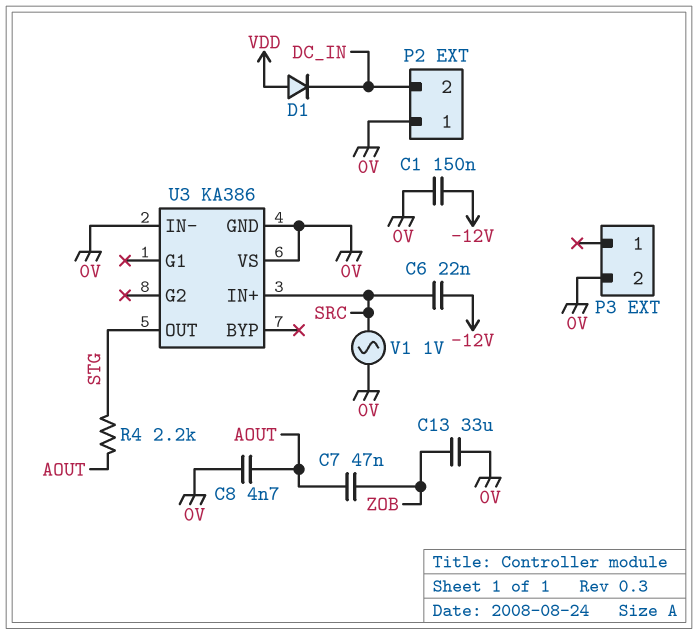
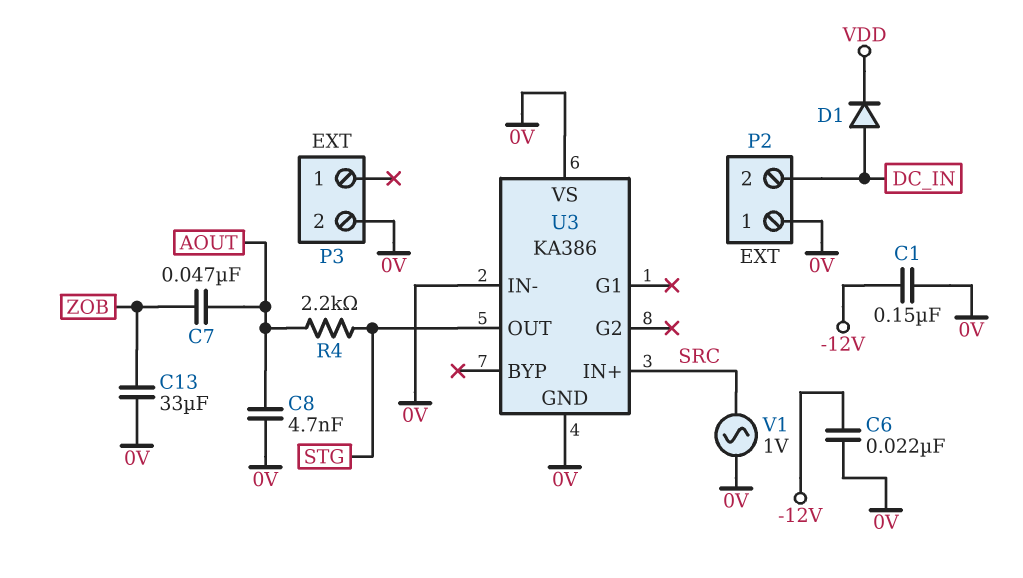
C6: 22nF (-12V, SRC) -> 22nF (-12V, 0V)
D1: diode (A VDD, K DC_IN) -> diode (A DC_IN, K VDD)

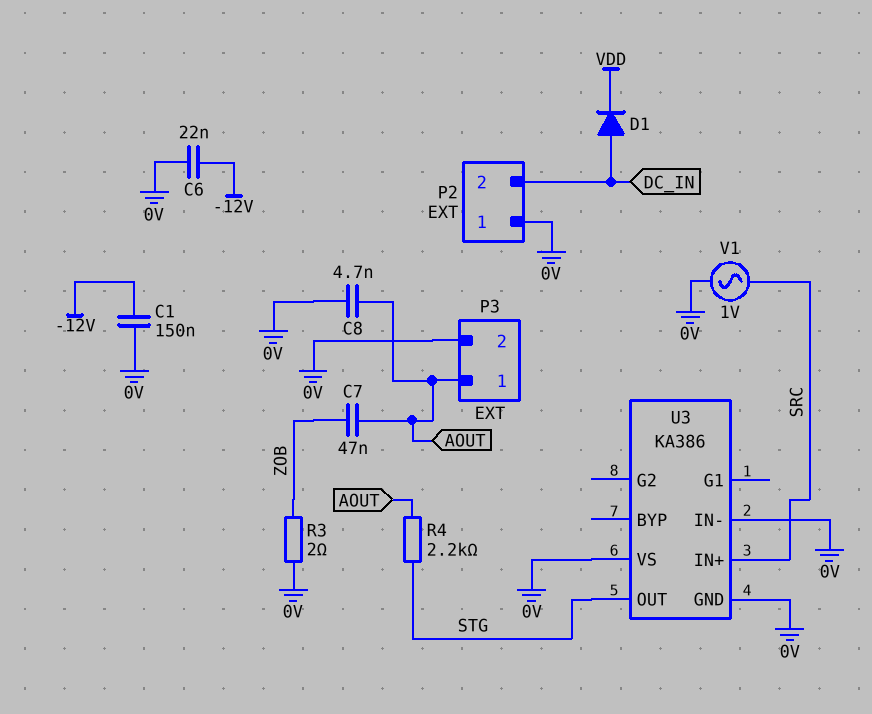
C13: 33uF (0V, ZOB) -> none
P3 pin 1: none -> AOUT
R3: none -> 2 (0V, ZOB)

